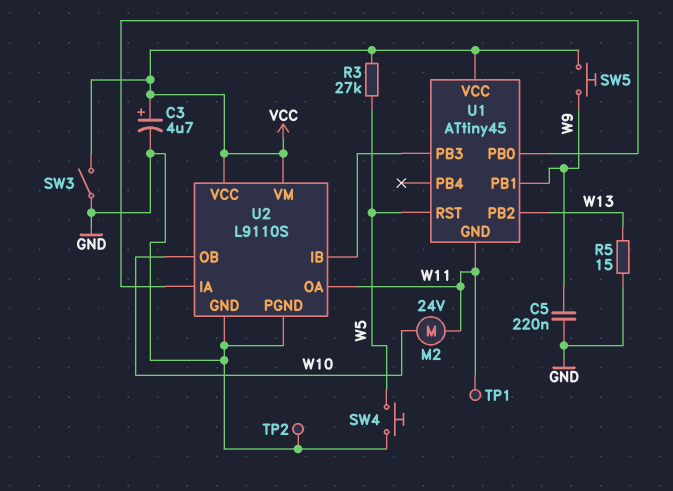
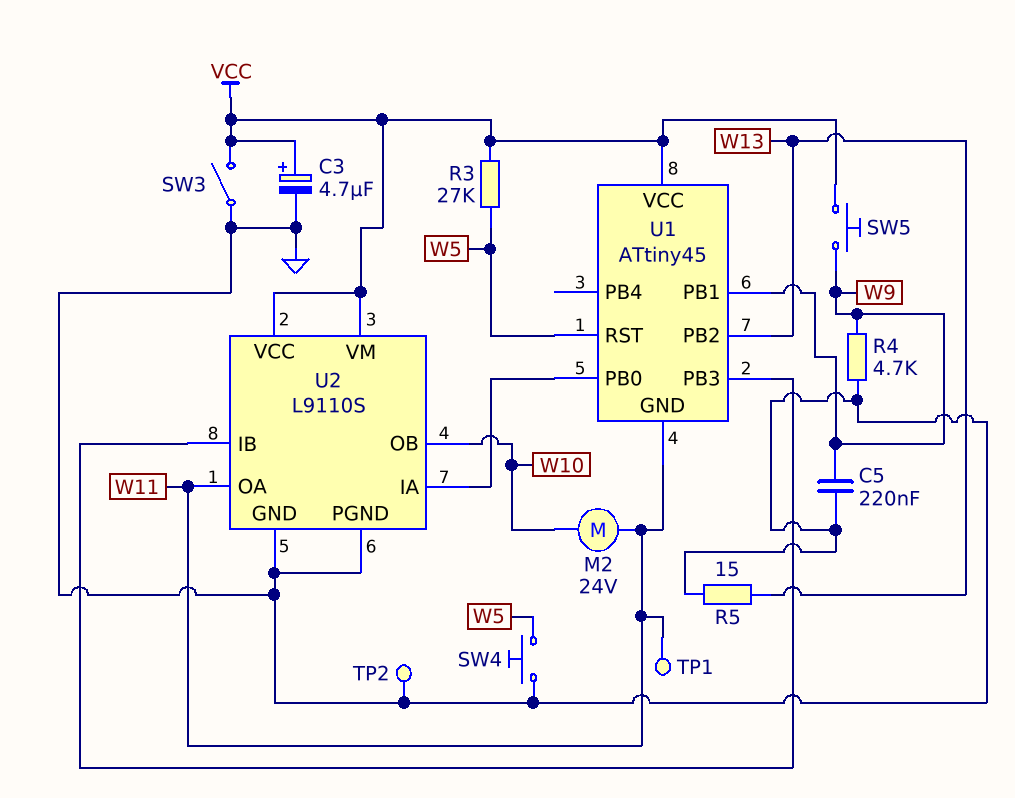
R4: none -> 4.7k (GND, W9)

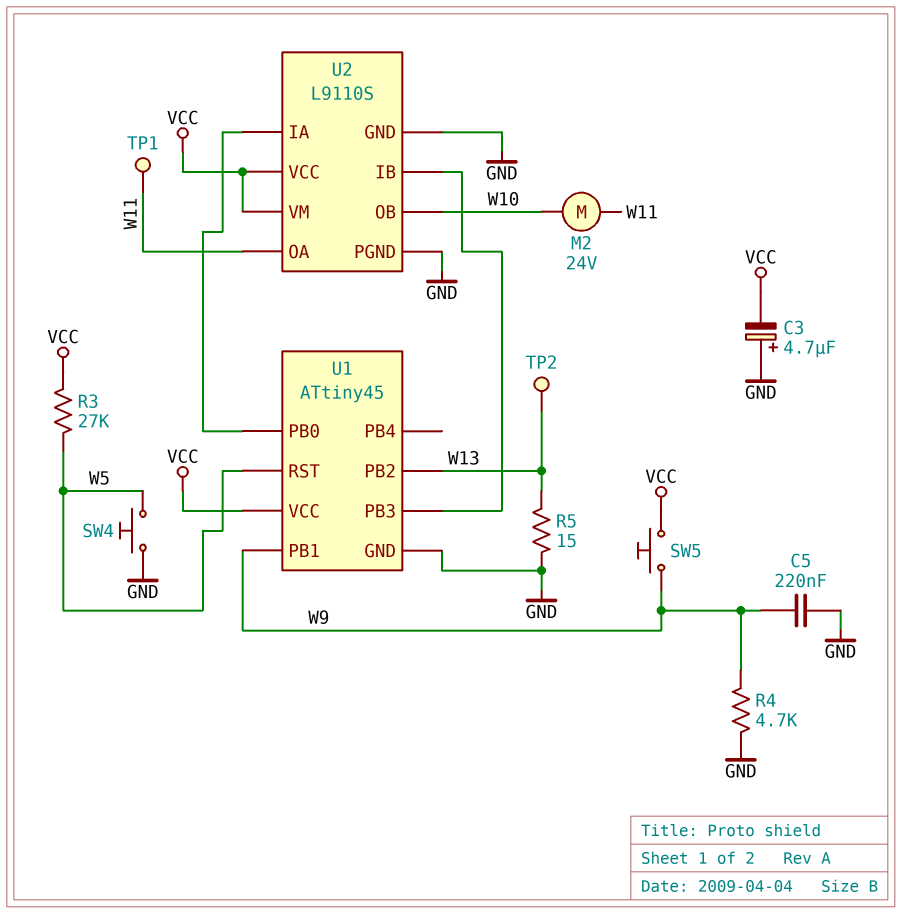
C3: 4.7uF (plus VCC, minus GND) -> 4.7uF (plus GND, minus VCC)
SW3: switch (GND, VCC) -> none
TP2: test point (GND) -> test point (W13)
U1 pin GND: W11 -> GND

